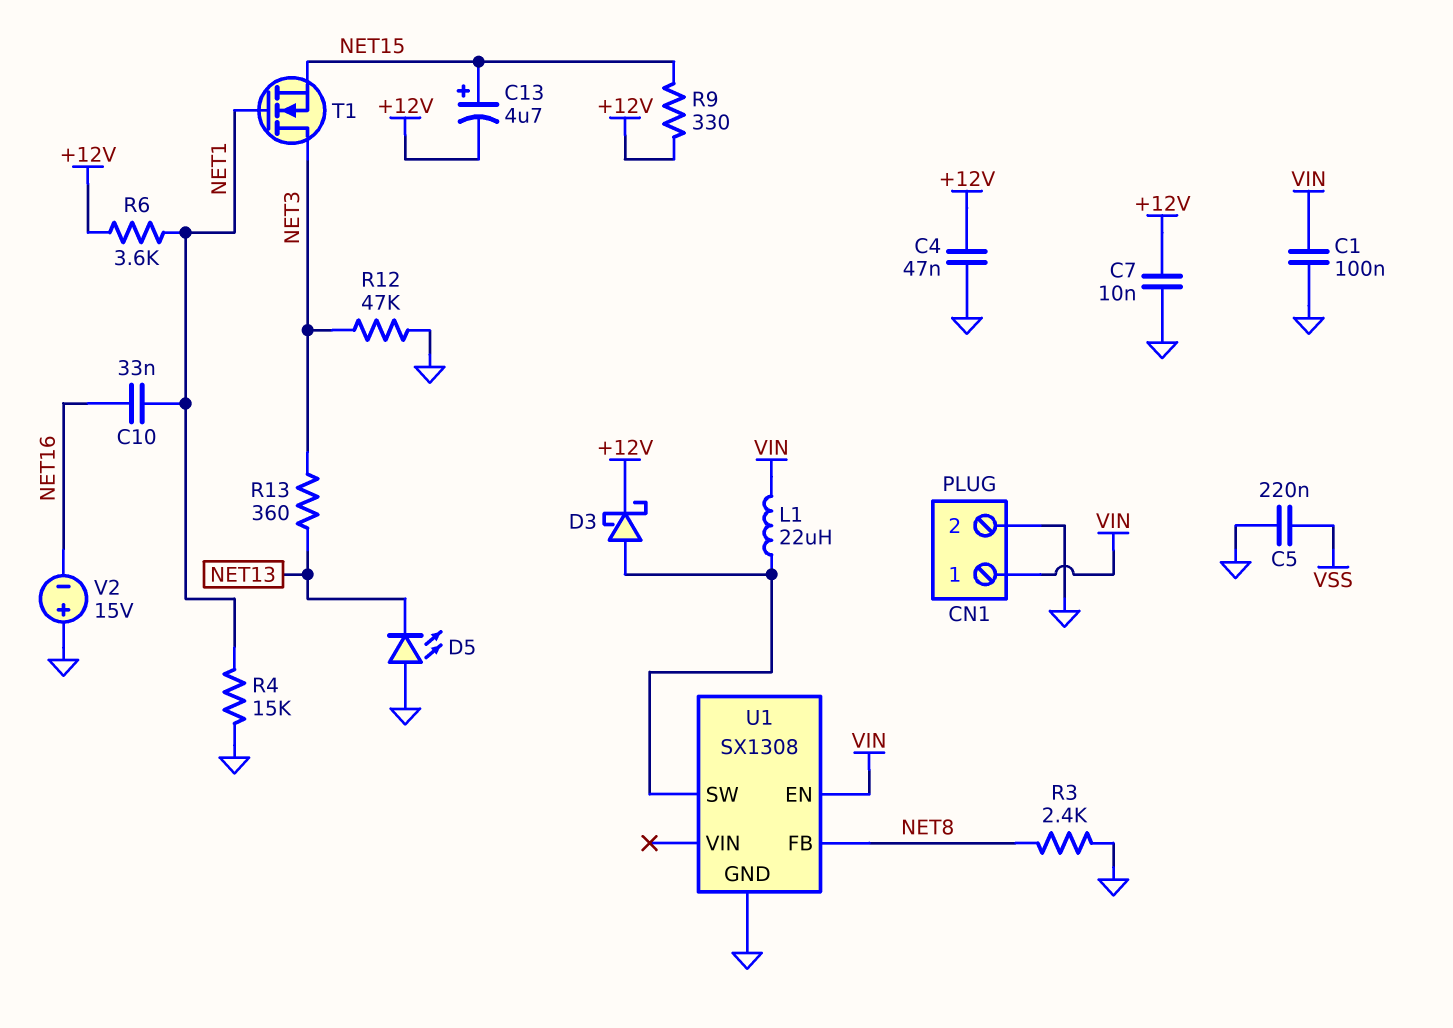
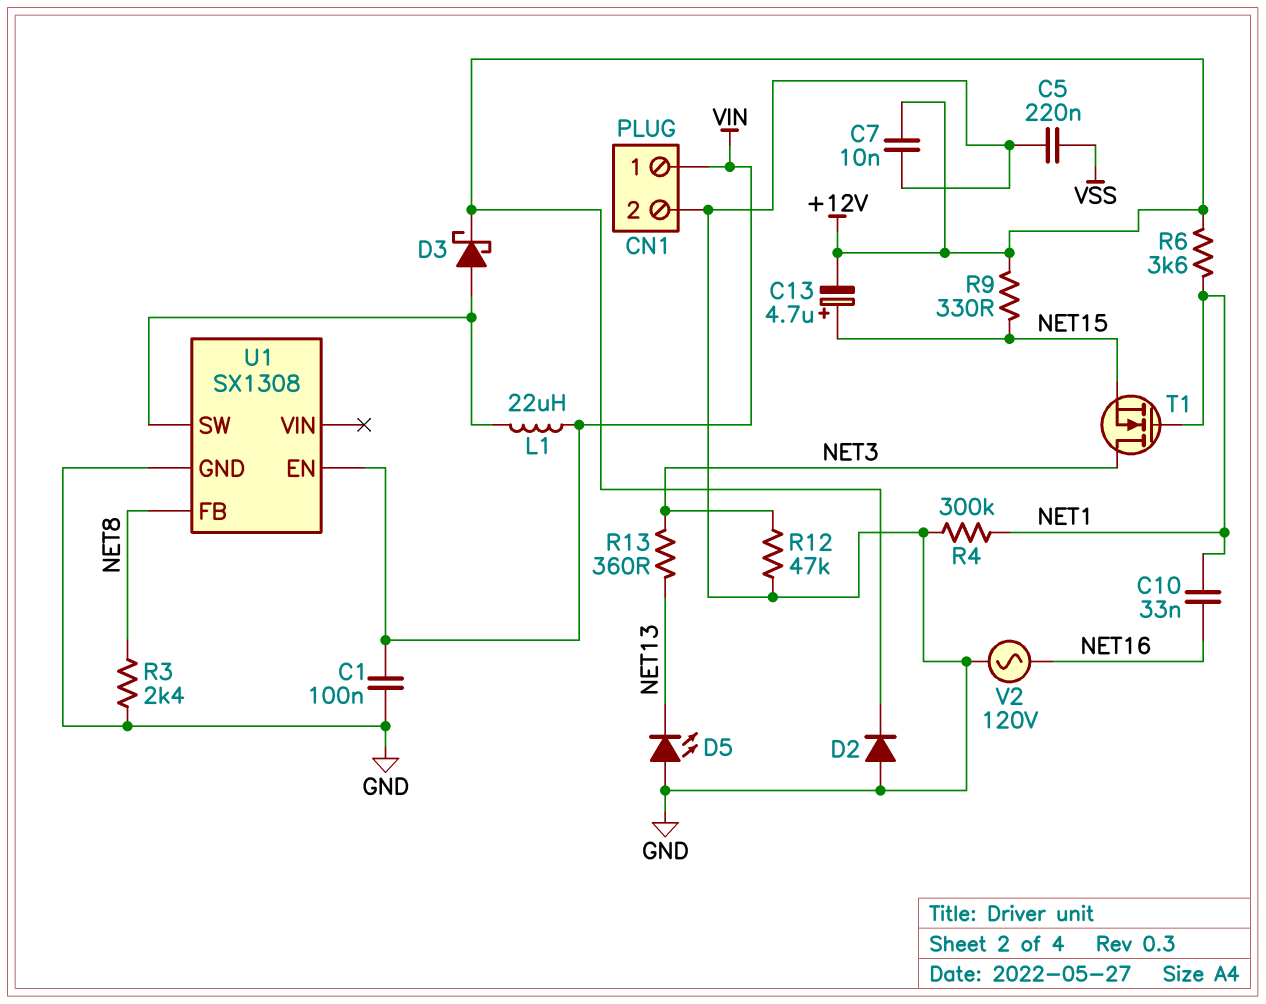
C4: 47nF (+12V, GND) -> none
D2: none -> diode (A GND, K +12V)
R4: 15k (GND, NET1) -> 300k (GND, NET1)
V2: 15V (plus GND, minus NET16) -> AC 120V (GND, NET16)

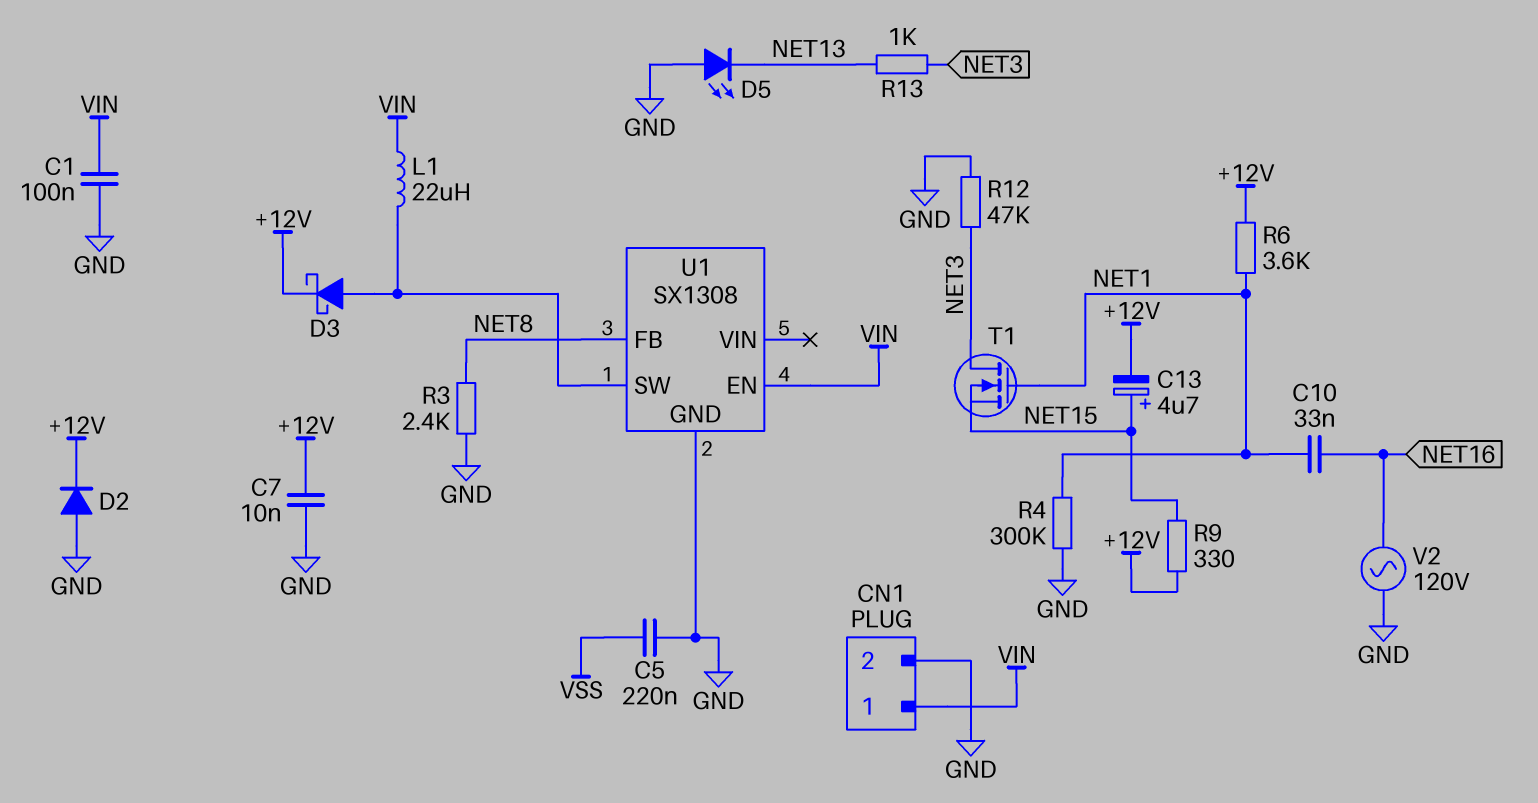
R13: 360 (NET3, NET13) -> 1k (NET3, NET13)

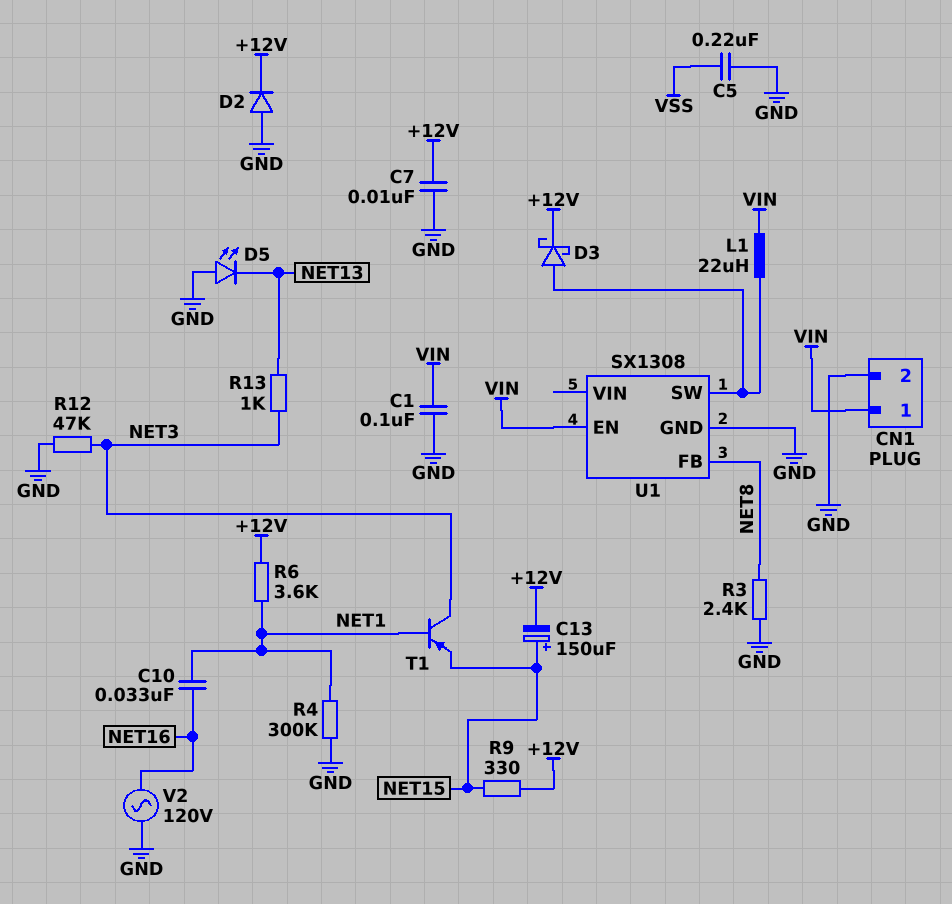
C13: 4.7uF (plus NET15, minus +12V) -> 150uF (plus NET15, minus +12V)
T1: NMOS (G NET1, D NET3, S NET15) -> PNP (B NET1, C NET3, E NET15)

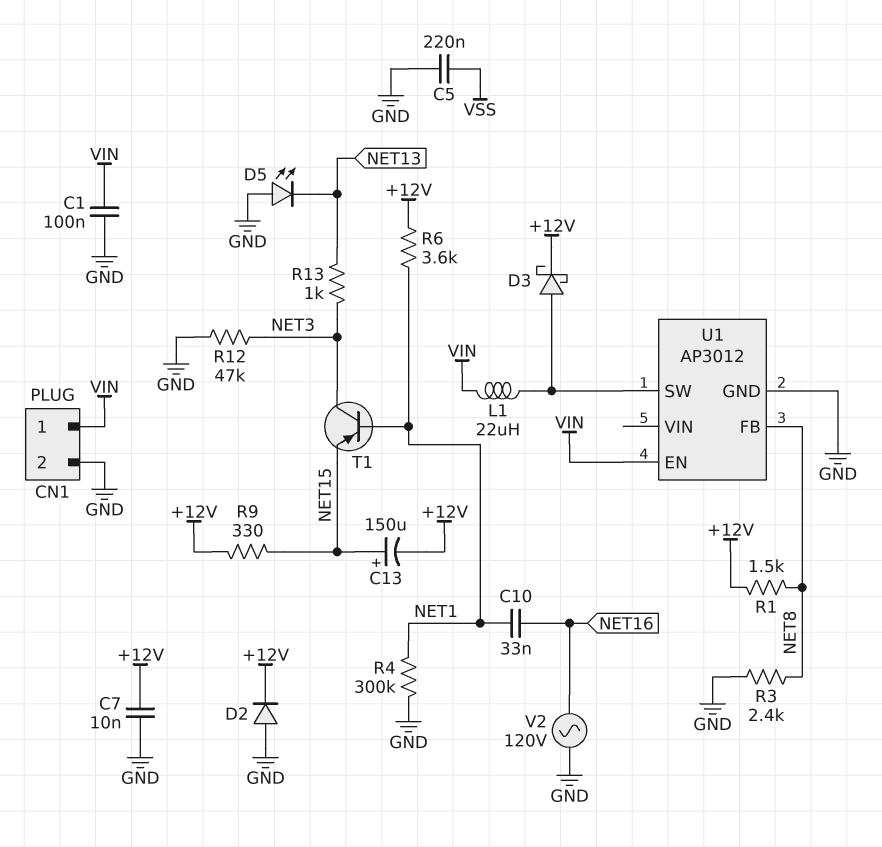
R1: none -> 1.5k (+12V, NET8)
U1: SX1308 -> AP3012

